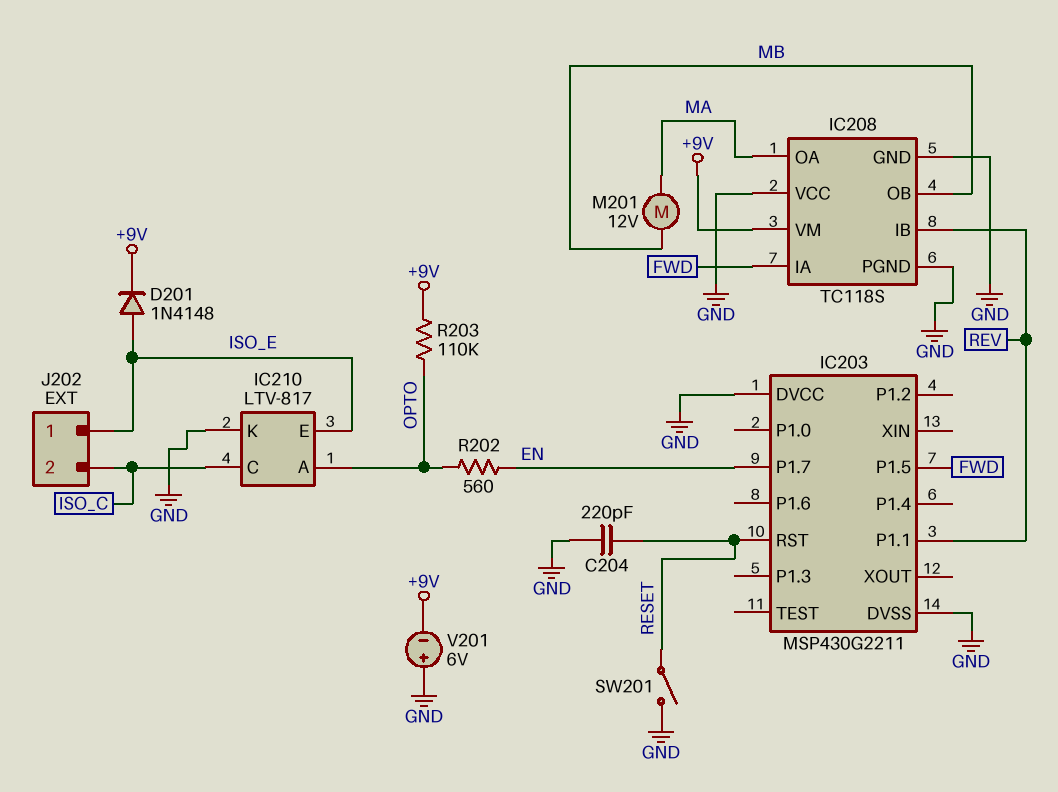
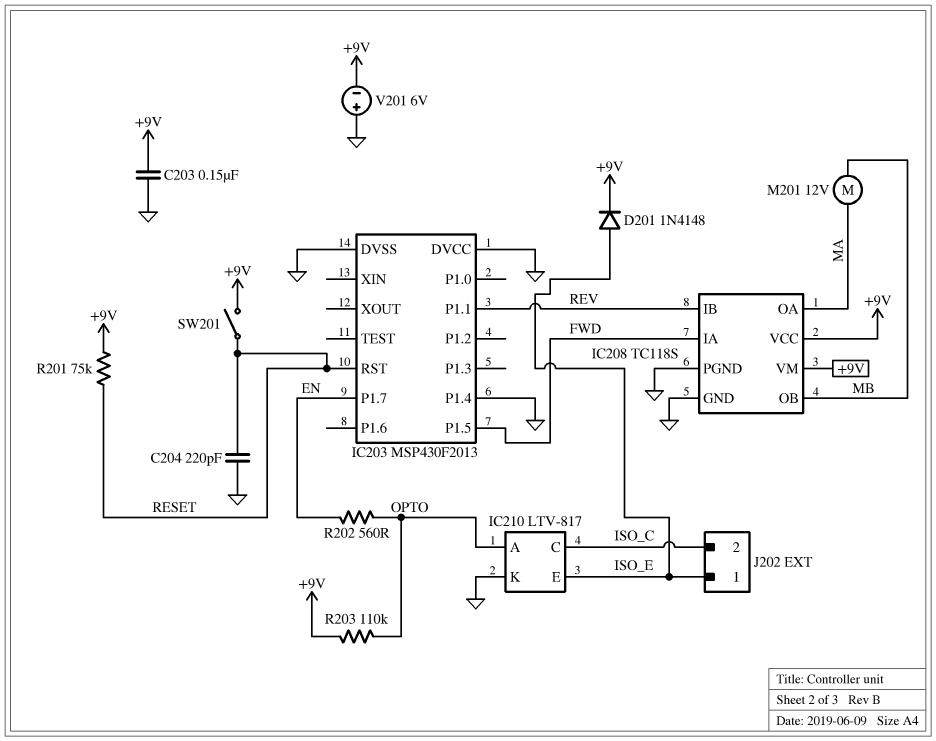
C203: none -> 150nF (+9V, GND)
IC203: MSP430G2211 -> MSP430F2013
IC203 pin P1.4: none -> GND
IC208 pin VCC: GND -> +9V
R201: none -> 75k (+9V, RESET)
SW201: switch (GND, RESET) -> switch (+9V, RESET)

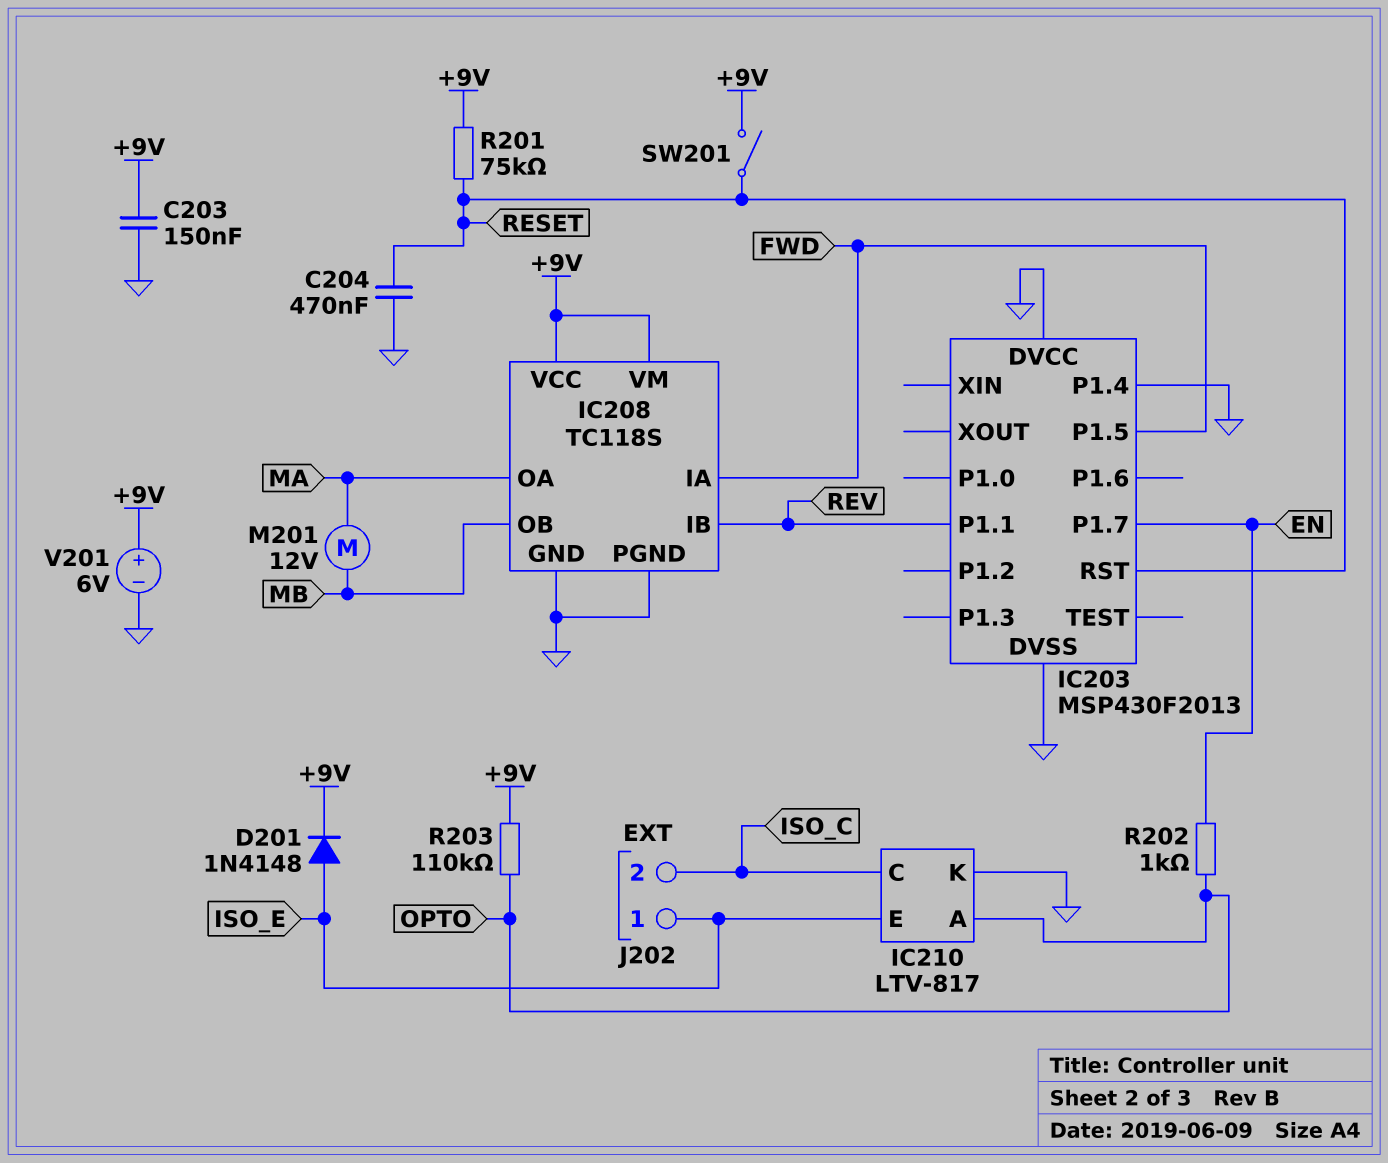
C204: 220pF (GND, RESET) -> 470nF (GND, RESET)
R202: 560 (EN, OPTO) -> 1k (EN, OPTO)
V201: 6V (plus GND, minus +9V) -> 6V (plus +9V, minus GND)

